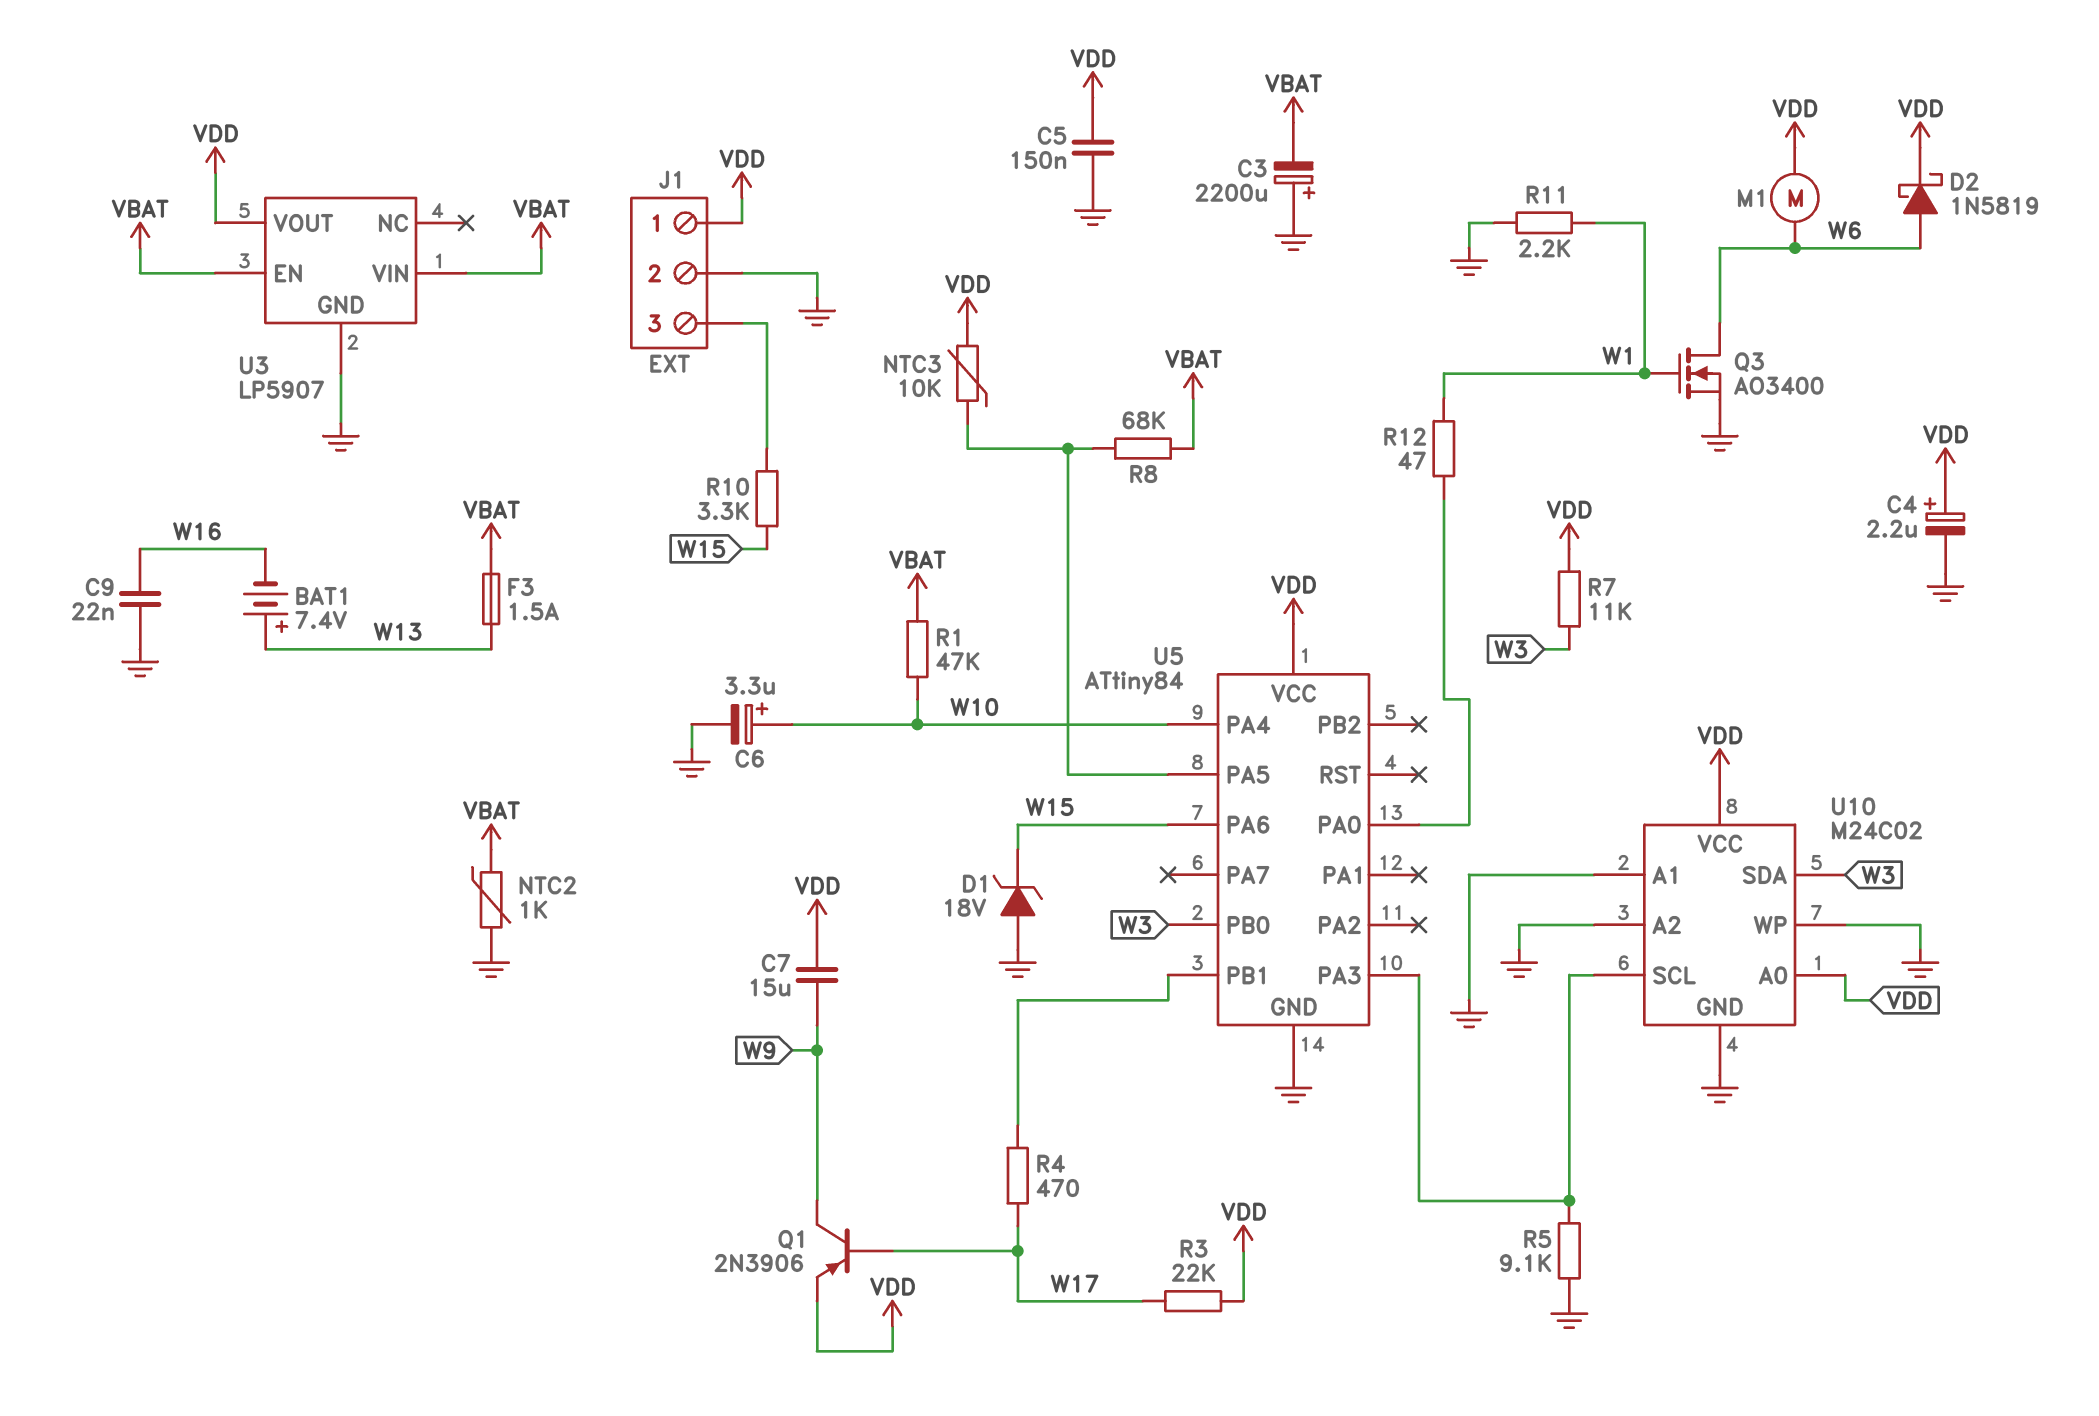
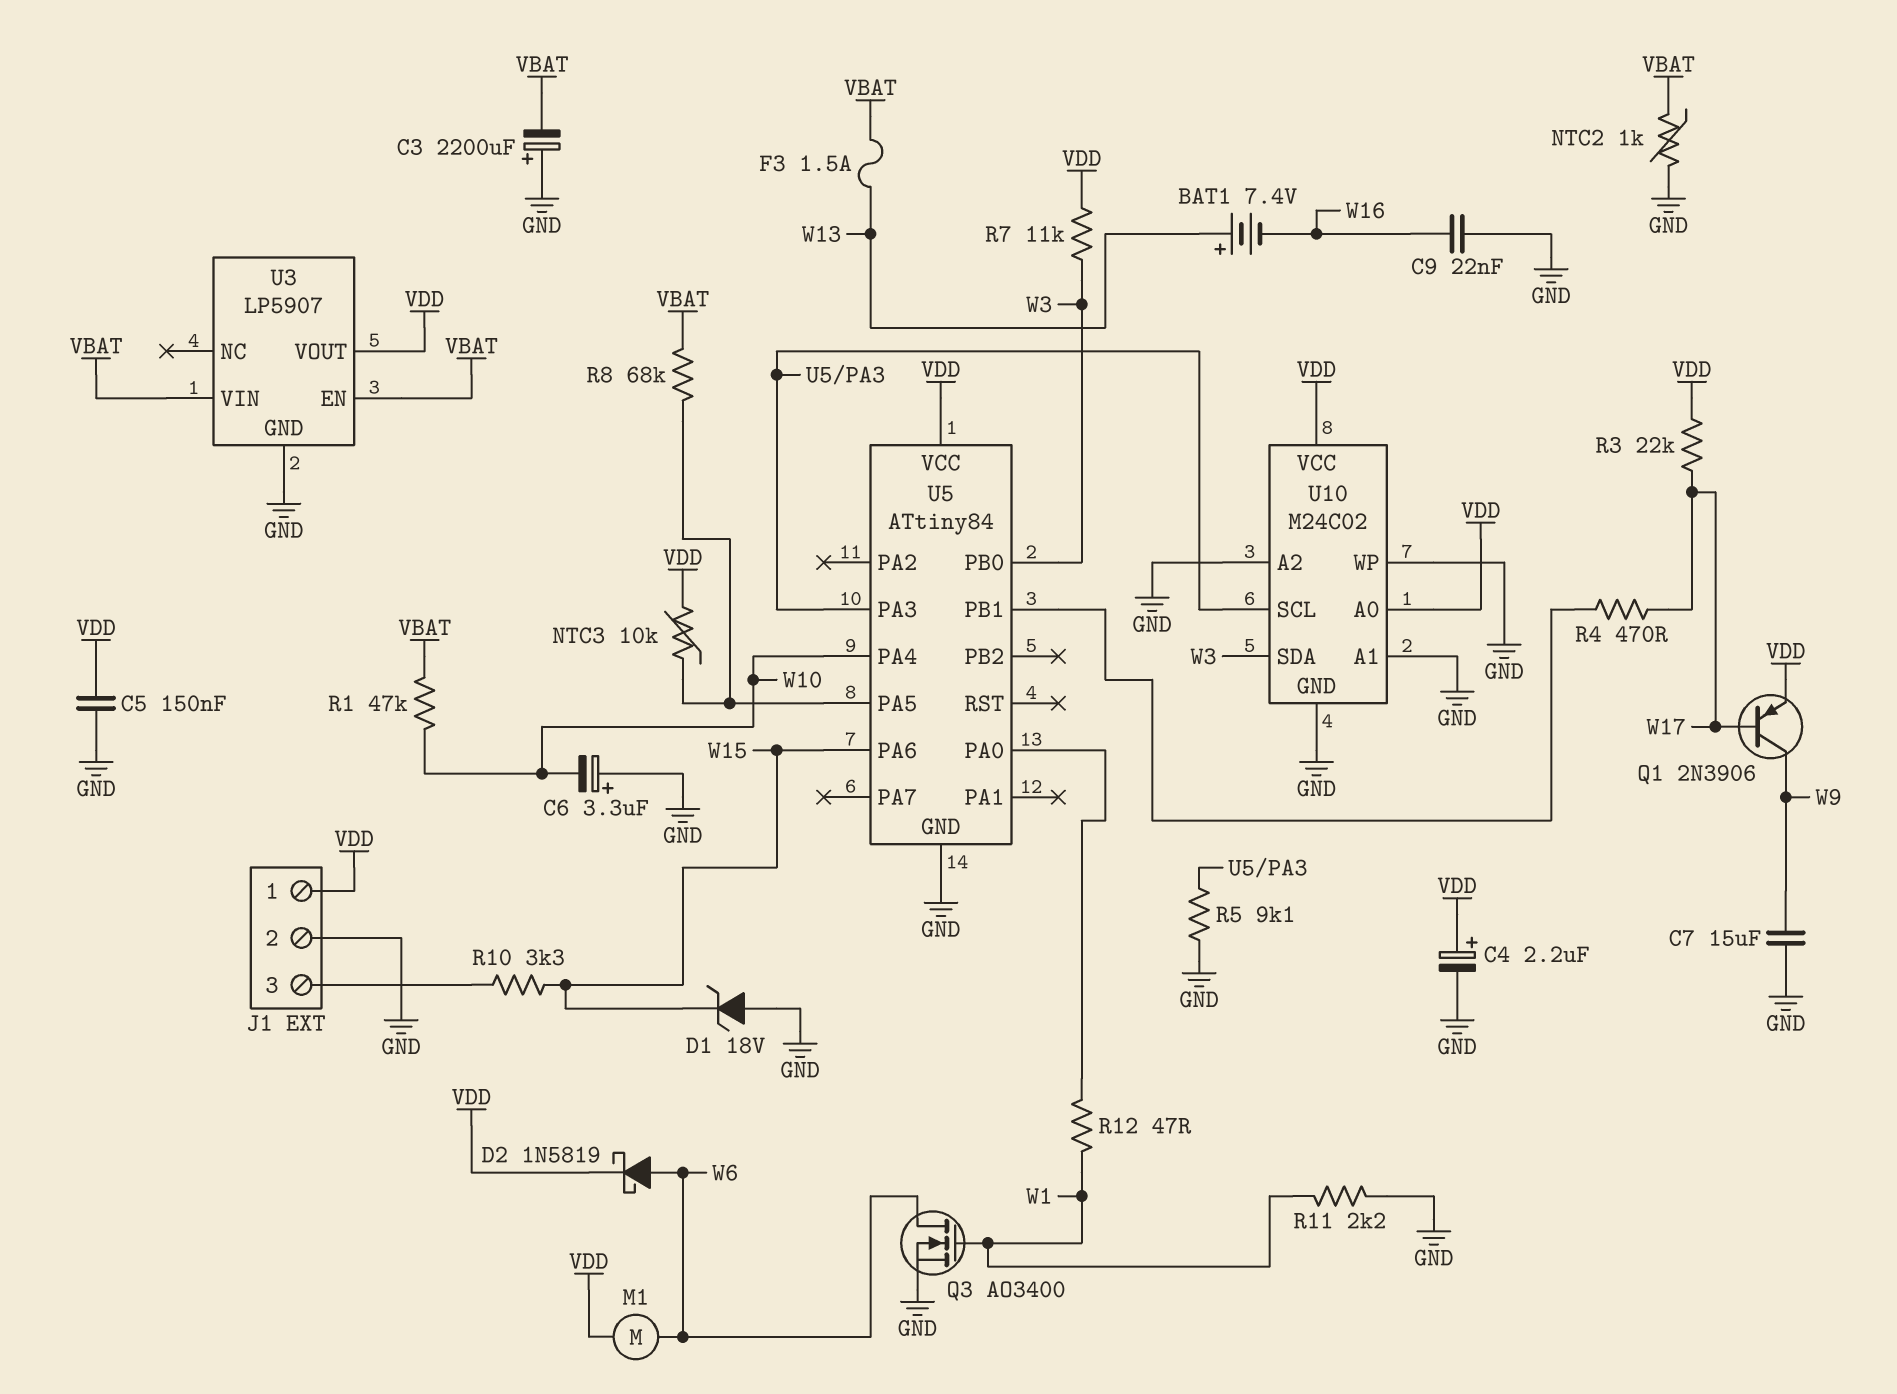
C6: 3.3uF (plus W10, minus GND) -> 3.3uF (plus GND, minus W10)
C7: 15uF (VDD, W9) -> 15uF (GND, W9)

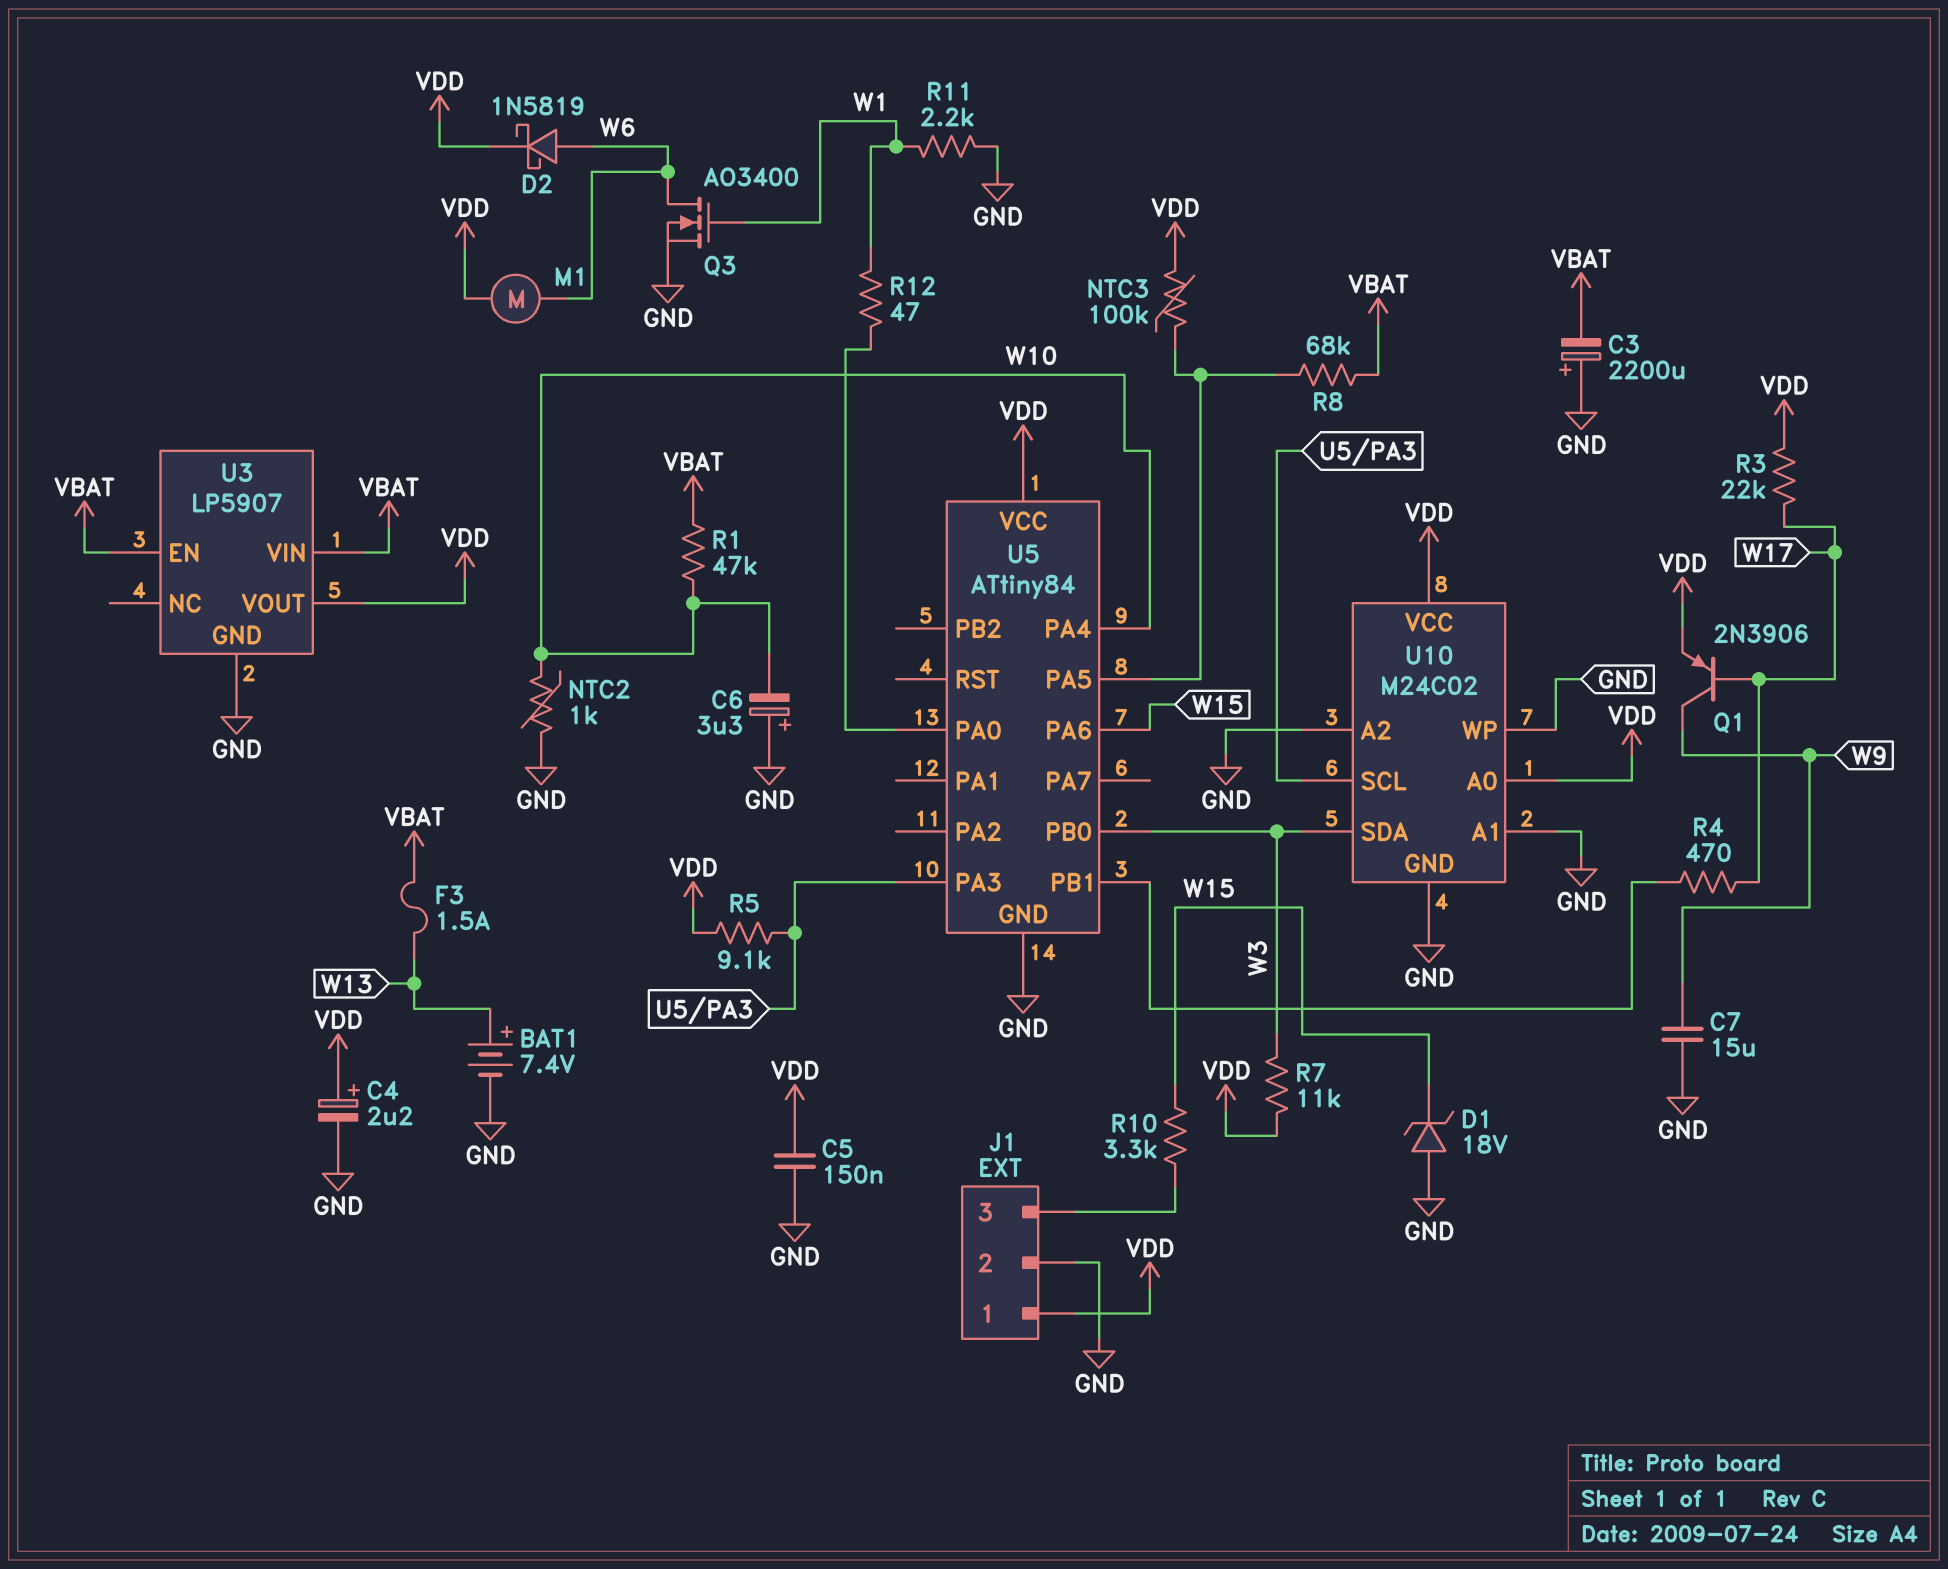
BAT1: 7.4V (plus W13, minus W16) -> 7.4V (plus W13, minus GND)
C9: 22nF (GND, W16) -> none
NTC2: 1k (GND, VBAT) -> 1k (GND, W10)
NTC3: 10k (U5/PA5, VDD) -> 100k (U5/PA5, VDD)
R5: 9.1k (GND, U5/PA3) -> 9.1k (U5/PA3, VDD)

